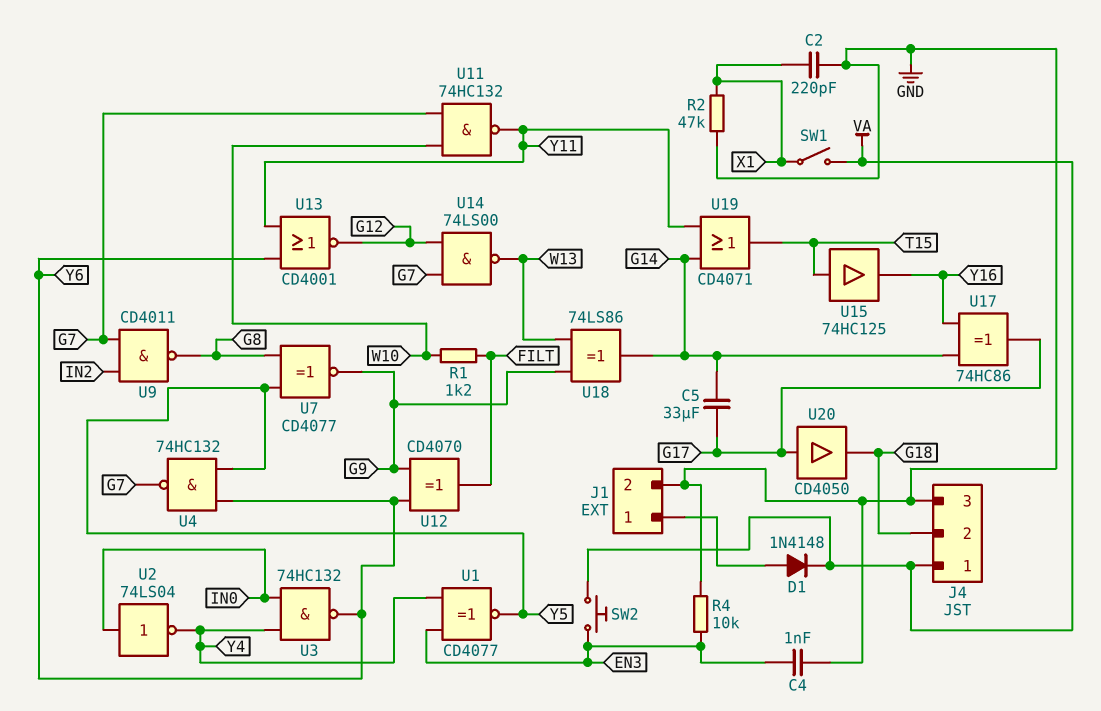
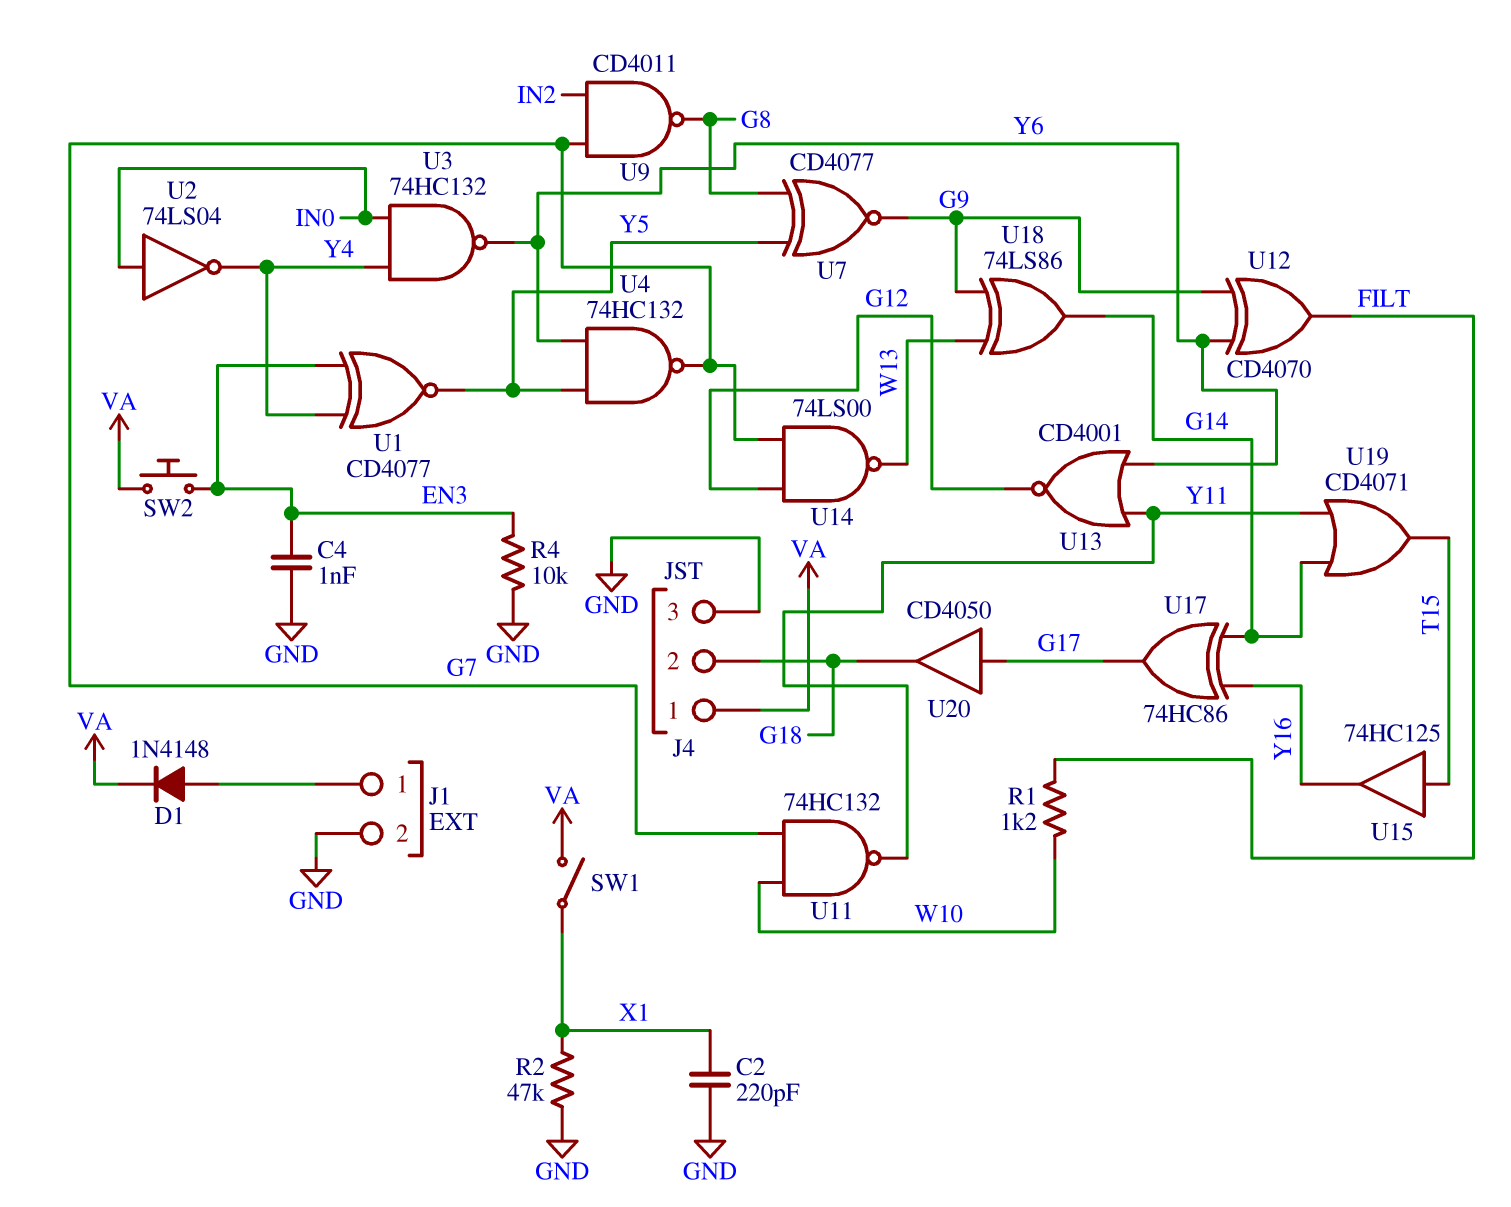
C5: 33uF (G14, G17) -> none

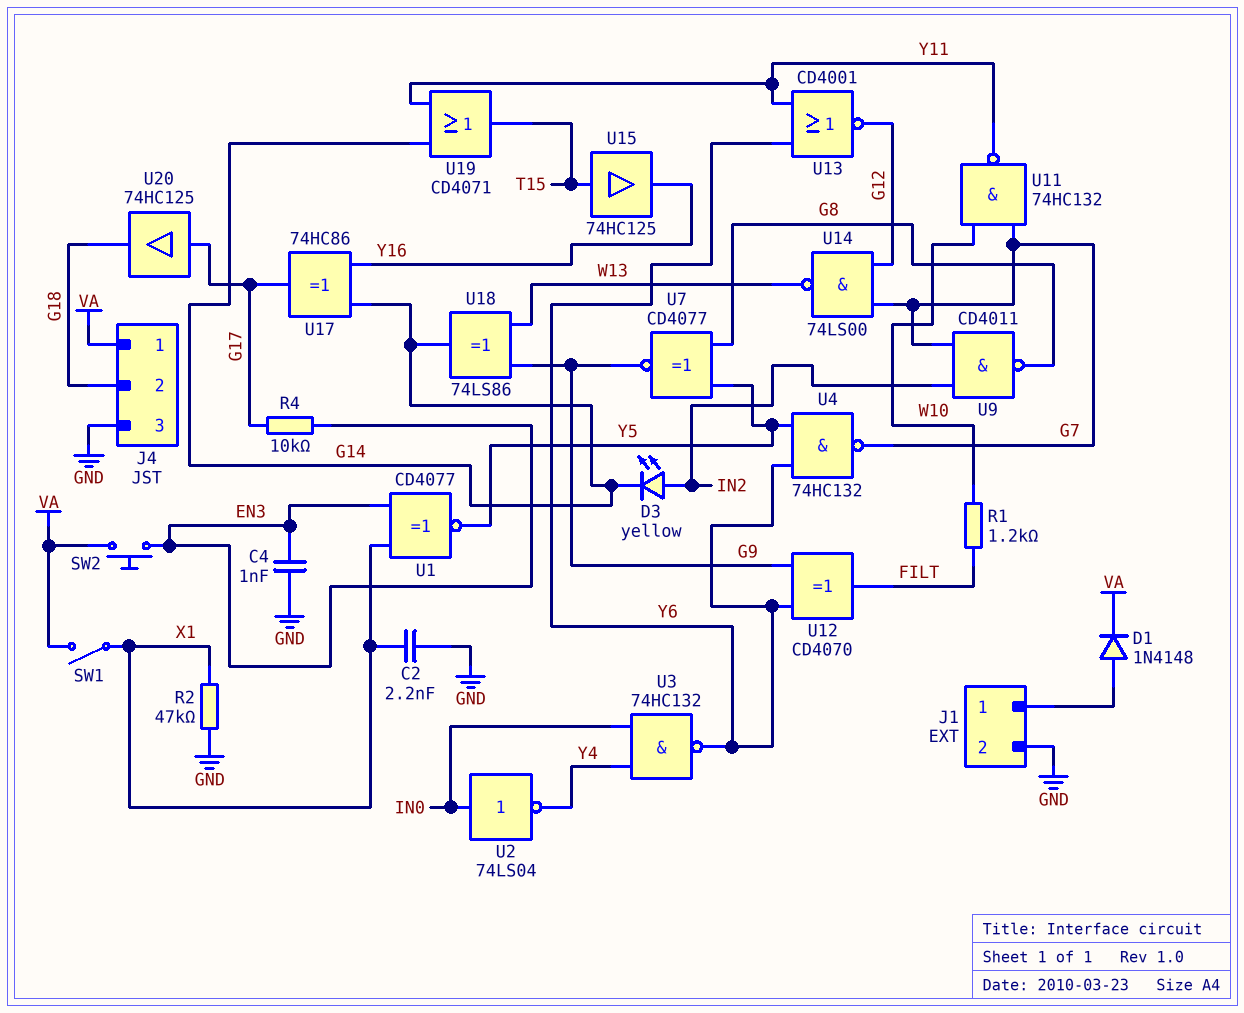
C2: 220pF (GND, X1) -> 2.2nF (GND, X1)
D3: none -> LED yellow (A IN2, K G14)
R4: 10k (EN3, GND) -> 10k (EN3, G17)
U1: XNOR CD4077 (in EN3, in Y4, out Y5) -> XNOR CD4077 (in EN3, in X1, out Y5)
U20: buffer CD4050 (in G17, out G18) -> buffer 74HC125 (in G17, out G18)

